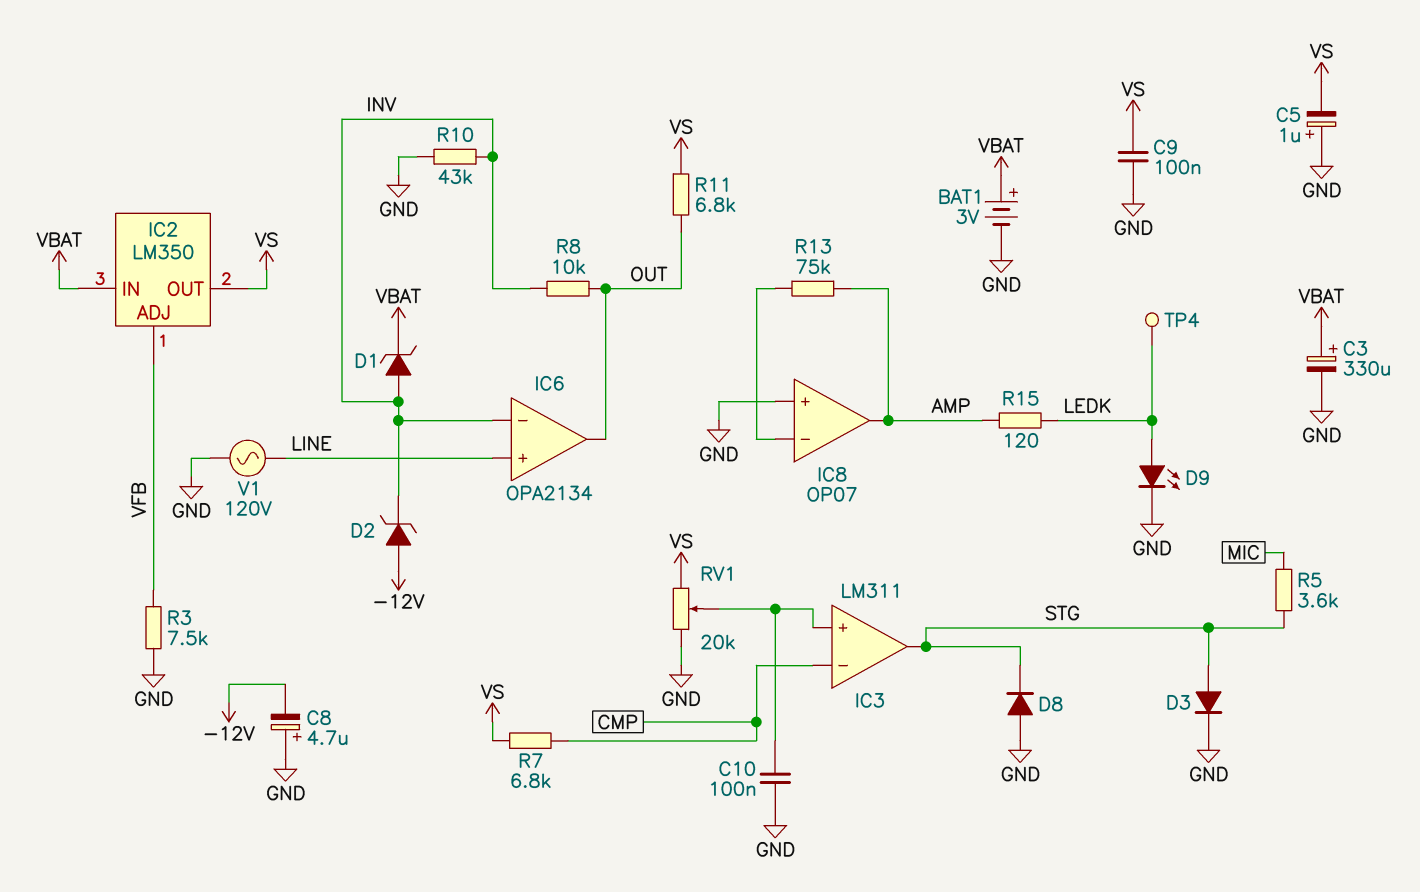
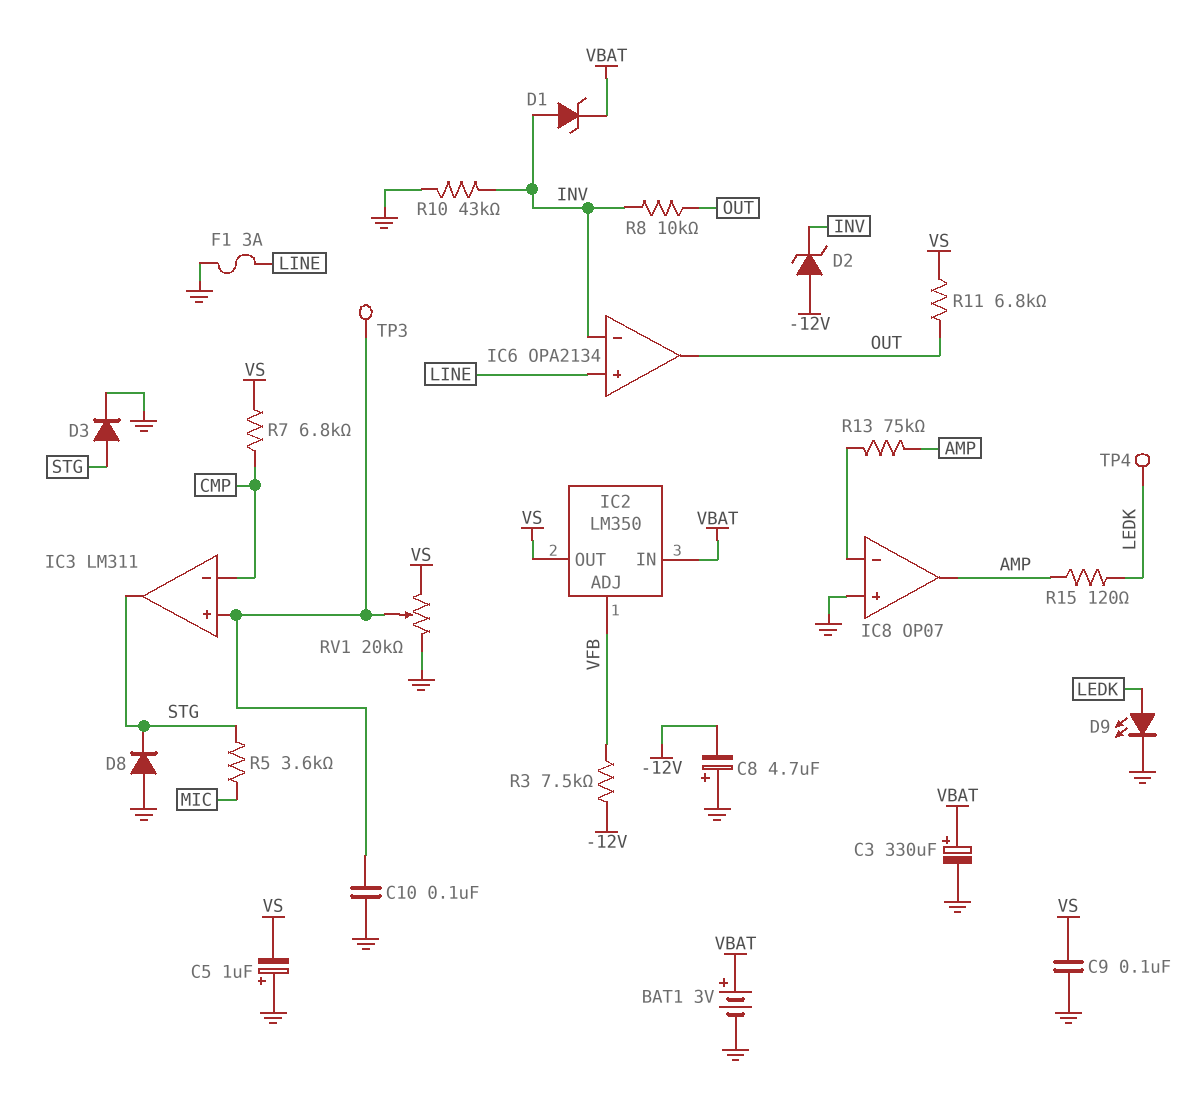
F1: none -> 3A (GND, LINE)
R3: 7.5k (GND, VFB) -> 7.5k (-12V, VFB)
TP3: none -> test point (IC3/in+)
V1: AC 120V (GND, LINE) -> none

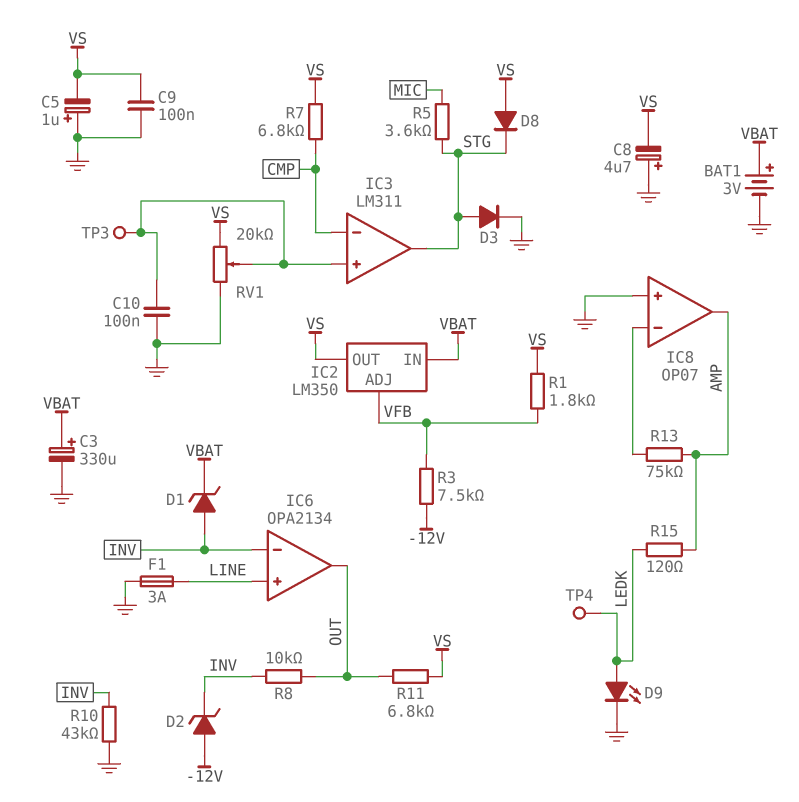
C8: 4.7uF (plus GND, minus -12V) -> 4.7uF (plus GND, minus VS)
D8: diode (A GND, K STG) -> diode (A VS, K STG)
R1: none -> 1.8k (VFB, VS)

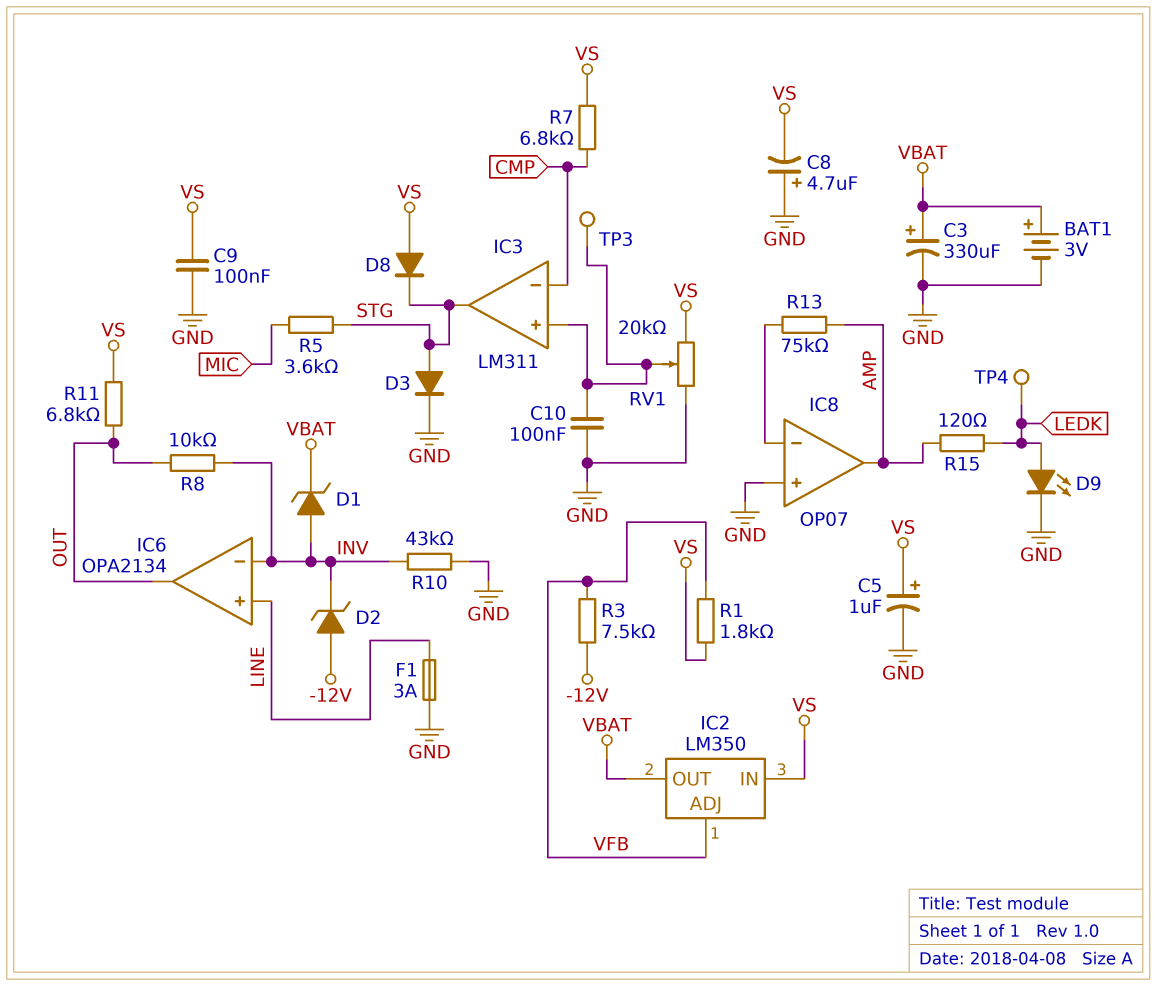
C5: 1uF (plus GND, minus VS) -> 1uF (plus VS, minus GND)
IC2 pin IN: VBAT -> VS
IC2 pin OUT: VS -> VBAT

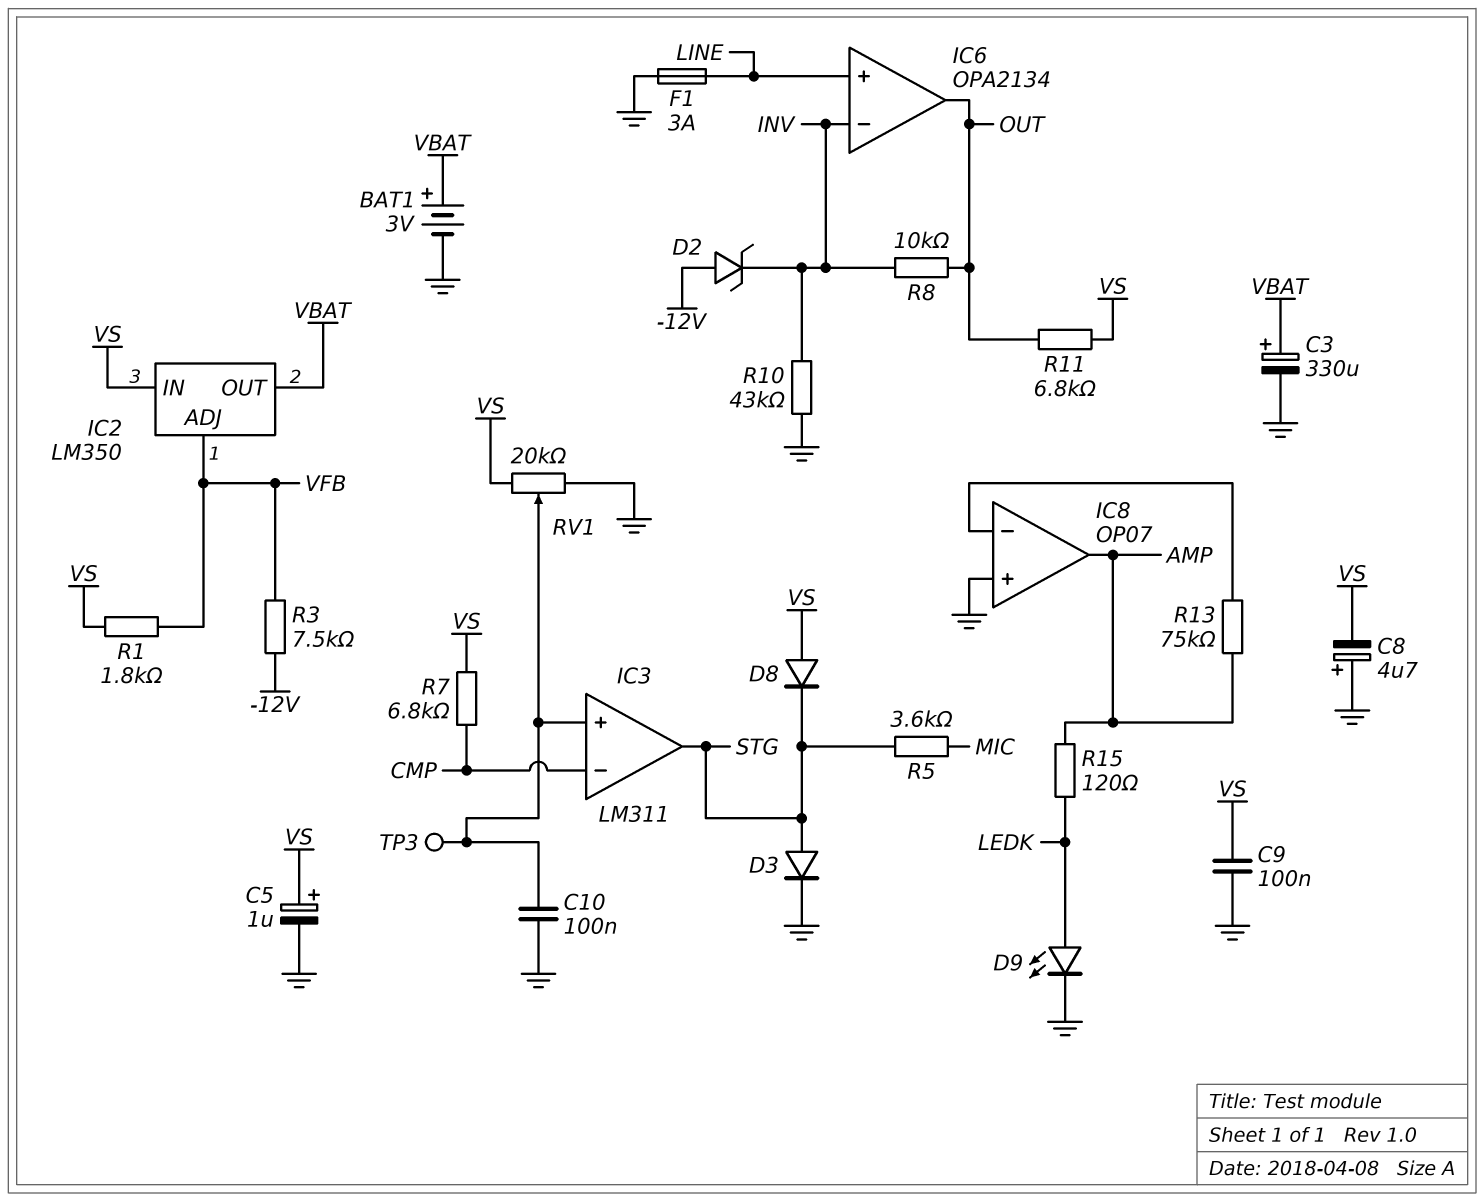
D1: zener (A INV, K VBAT) -> none
TP4: test point (LEDK) -> none

